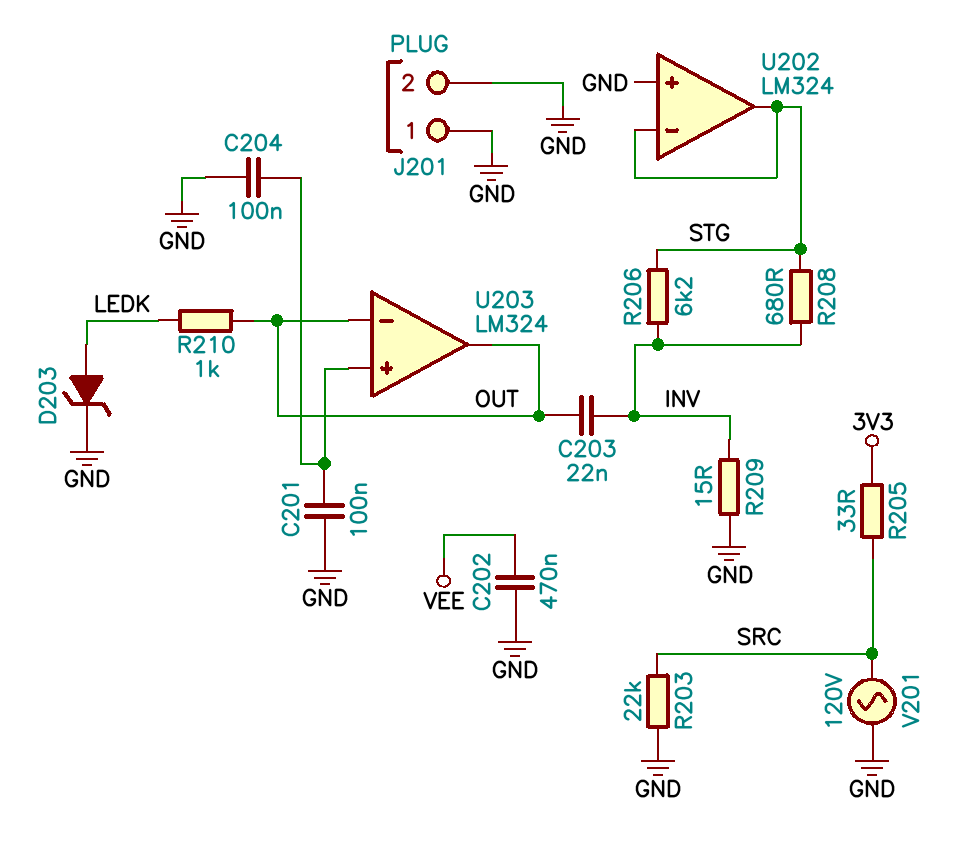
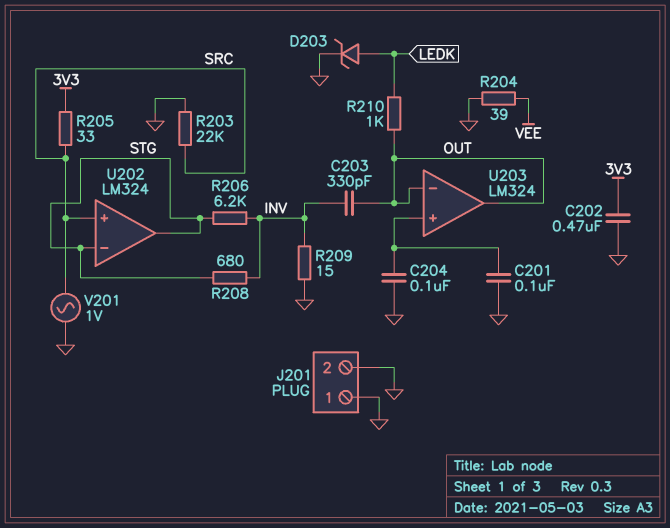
C202: 470nF (GND, VEE) -> 470nF (3V3, GND)
C203: 22nF (INV, OUT) -> 330pF (INV, OUT)
R204: none -> 39 (GND, VEE)
U202 pin in+: GND -> SRC
V201: AC 120V (GND, SRC) -> AC 1V (GND, SRC)

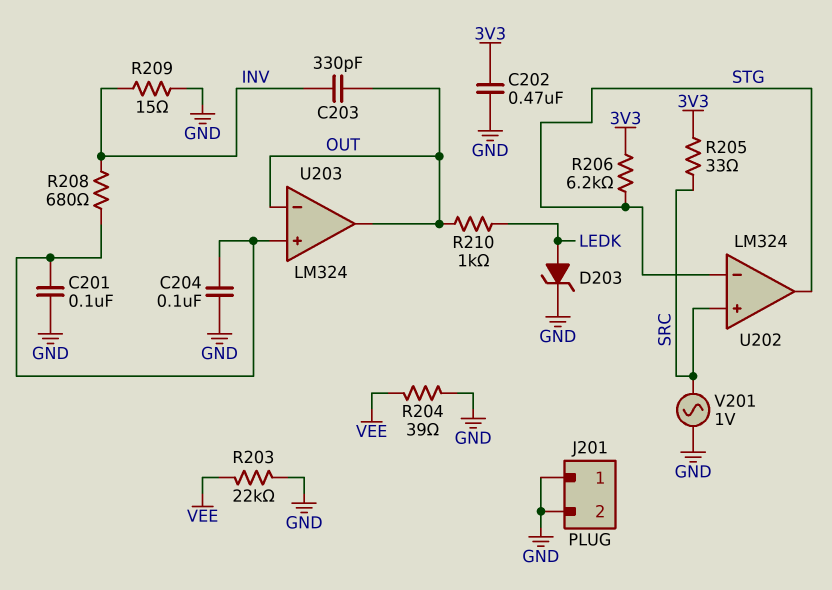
R203: 22k (GND, SRC) -> 22k (GND, VEE)
R206: 6.2k (INV, STG) -> 6.2k (3V3, STG)
R208: 680 (INV, STG) -> 680 (INV, U203/in+)

